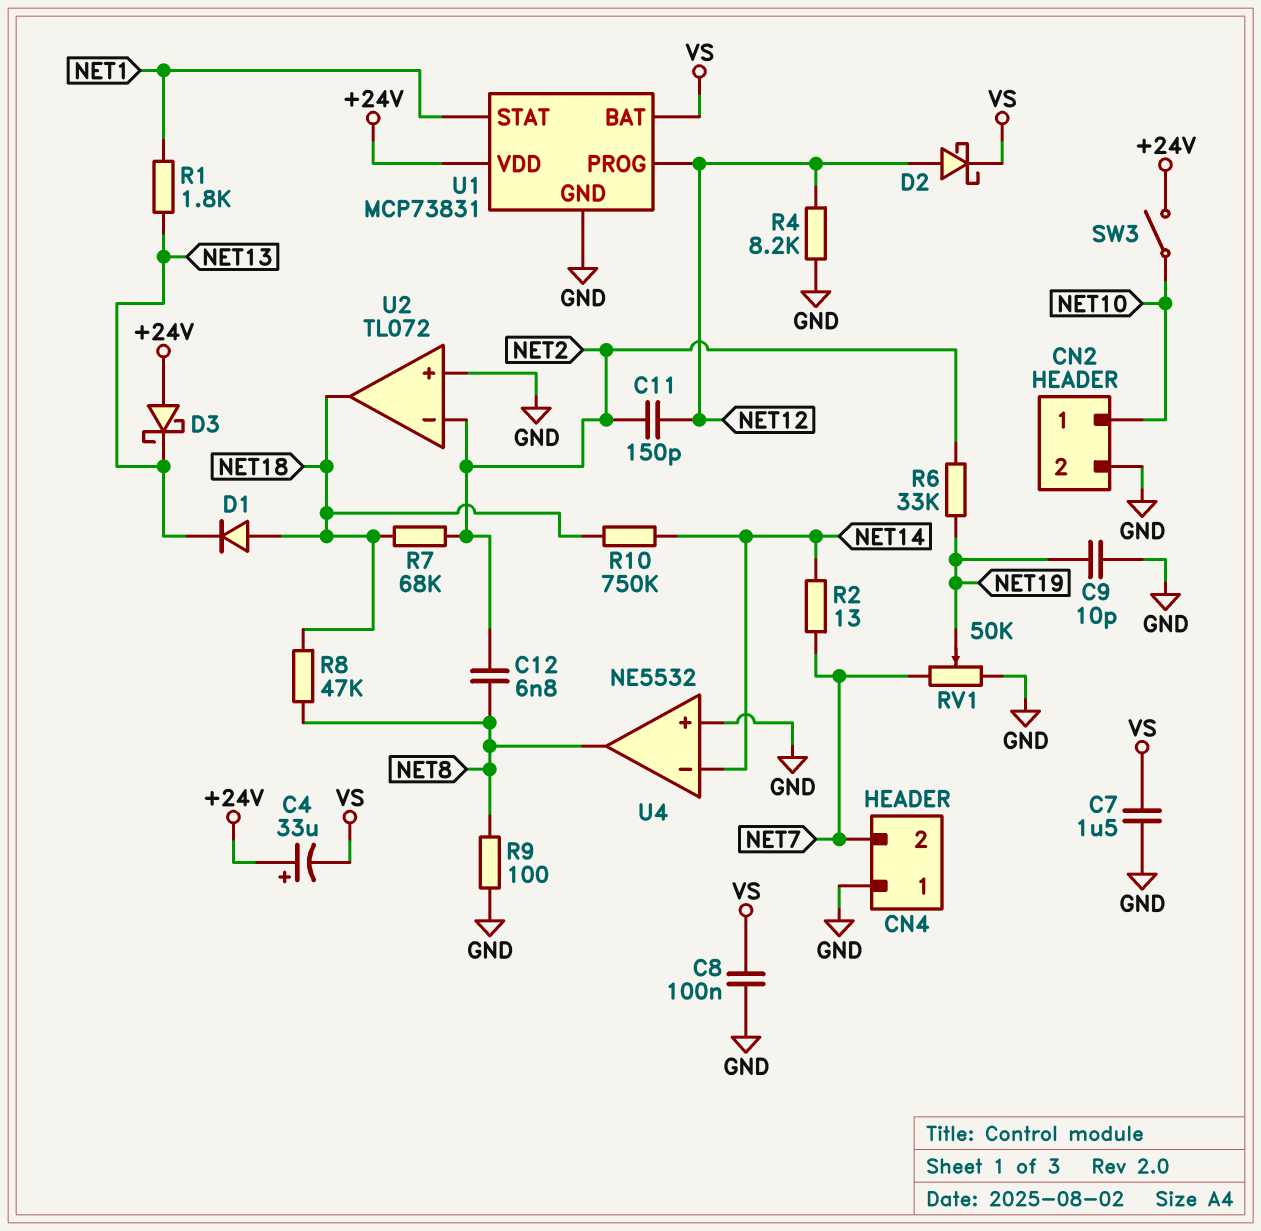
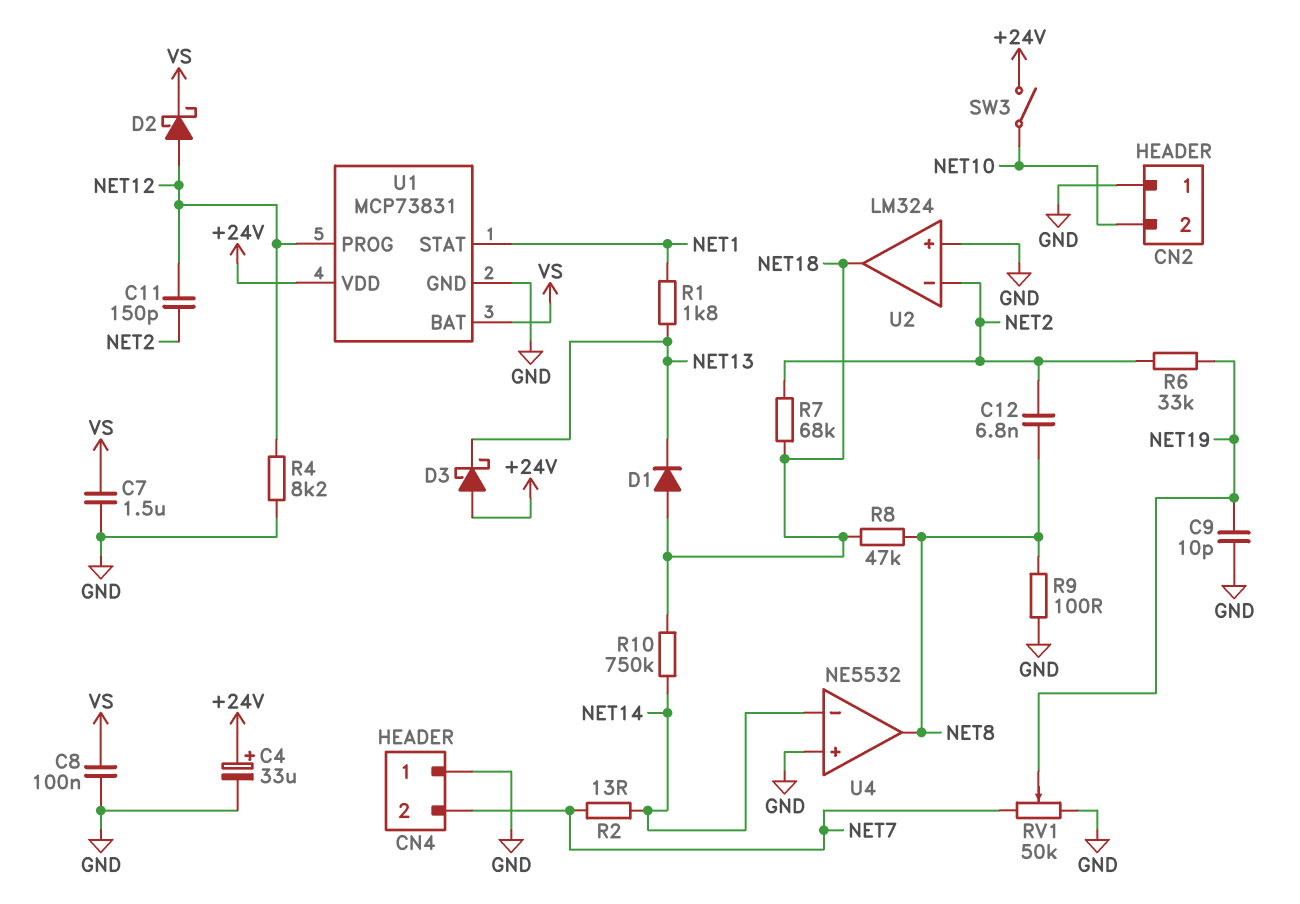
C4: 33uF (plus +24V, minus VS) -> 33uF (plus +24V, minus GND)
CN2 pin 1: NET10 -> GND
CN2 pin 2: GND -> NET10
U2: TL072 -> LM324

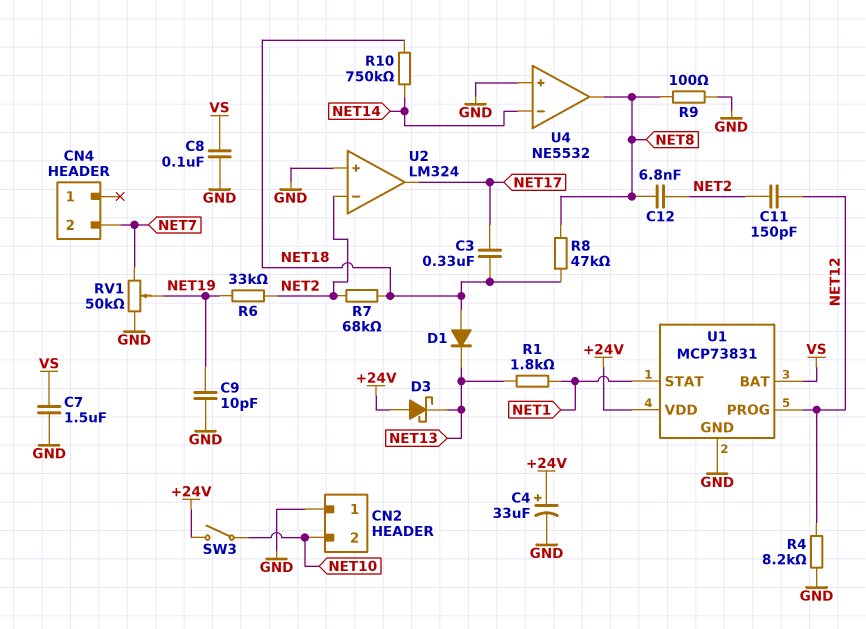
C3: none -> 330nF (NET17, NET18)
CN4 pin 1: GND -> none
D2: schottky (A NET12, K VS) -> none
R2: 13 (NET7, NET14) -> none
U2 pin out: NET18 -> NET17

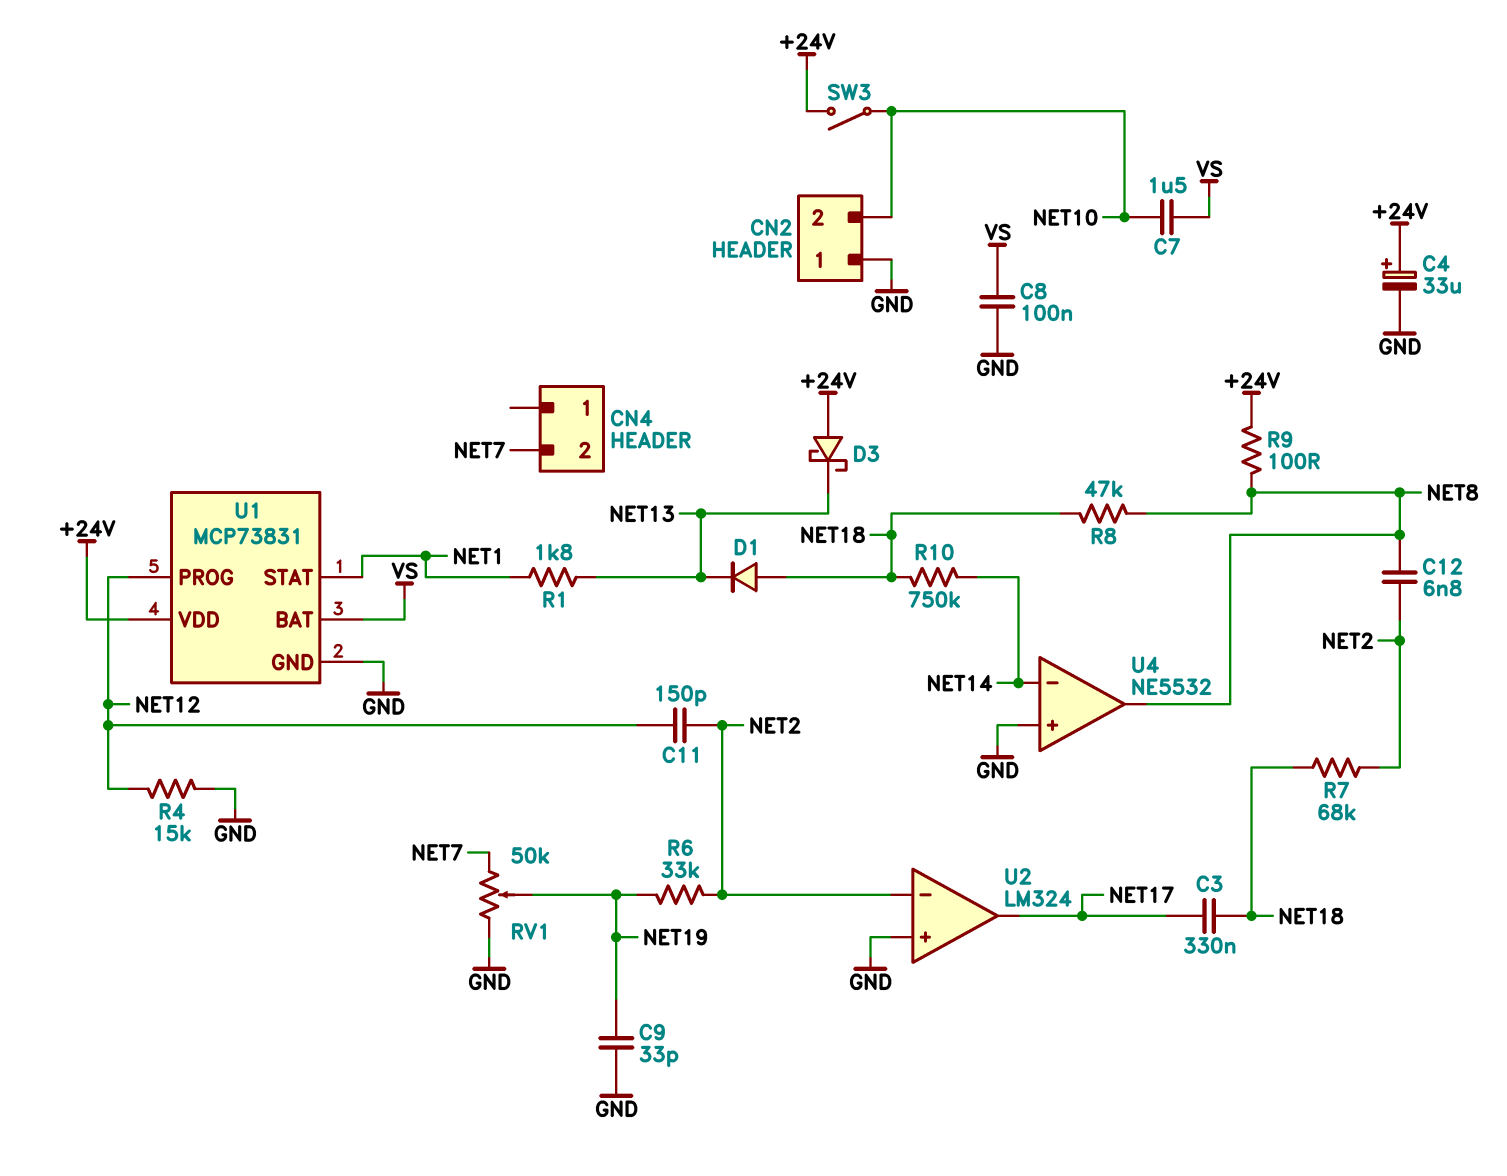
C7: 1.5uF (GND, VS) -> 1.5uF (NET10, VS)
C9: 10pF (GND, NET19) -> 33pF (GND, NET19)
R4: 8.2k (GND, NET12) -> 15k (GND, NET12)
R9: 100 (GND, NET8) -> 100 (+24V, NET8)

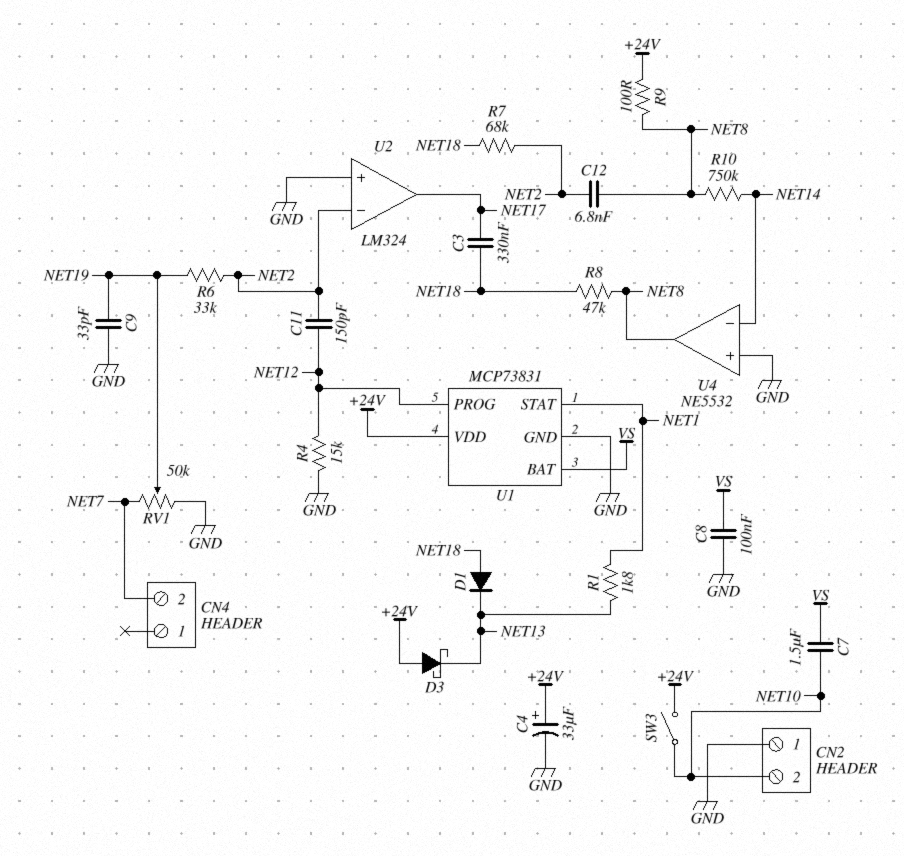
R10: 750k (NET14, NET18) -> 750k (NET8, NET14)

